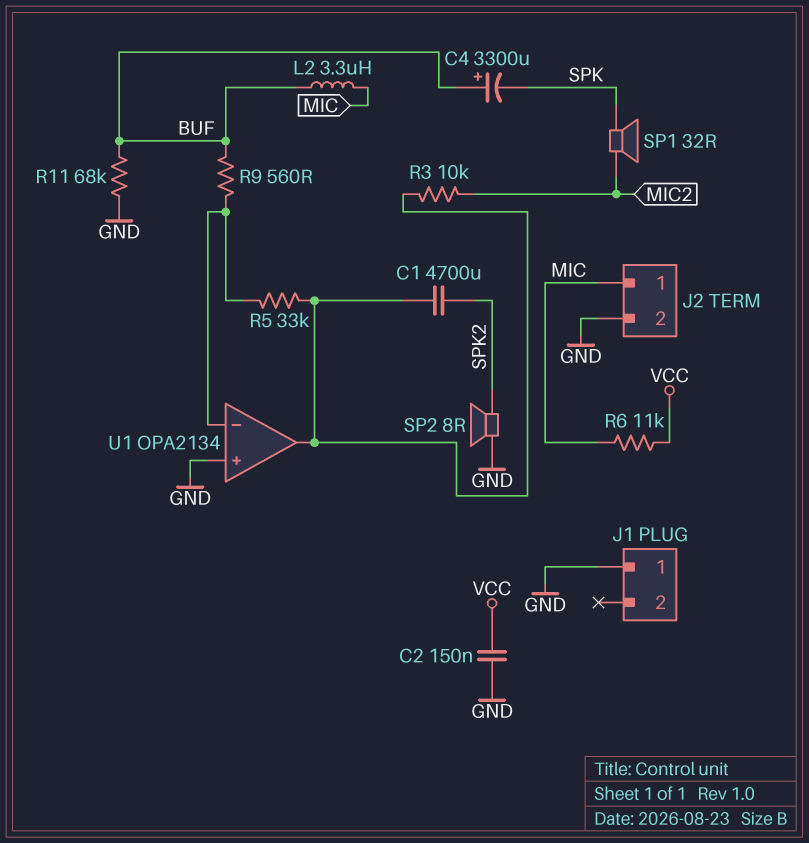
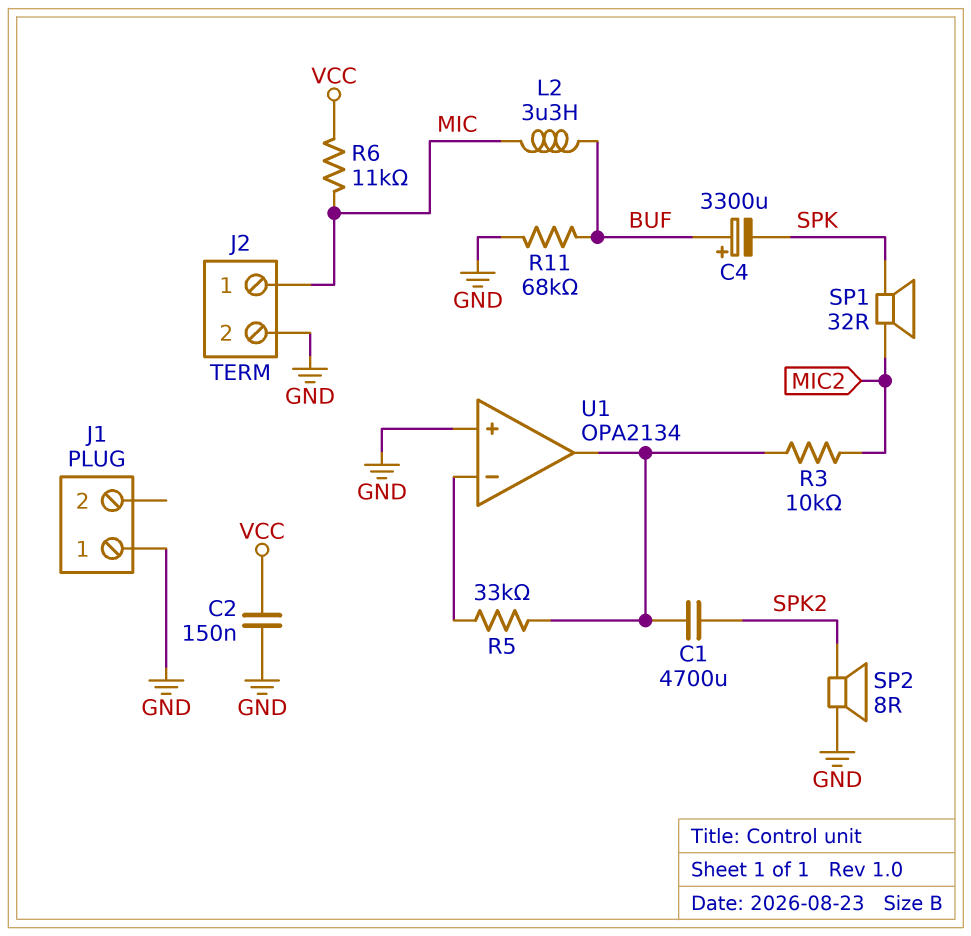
R9: 560 (BUF, U1/in-) -> none

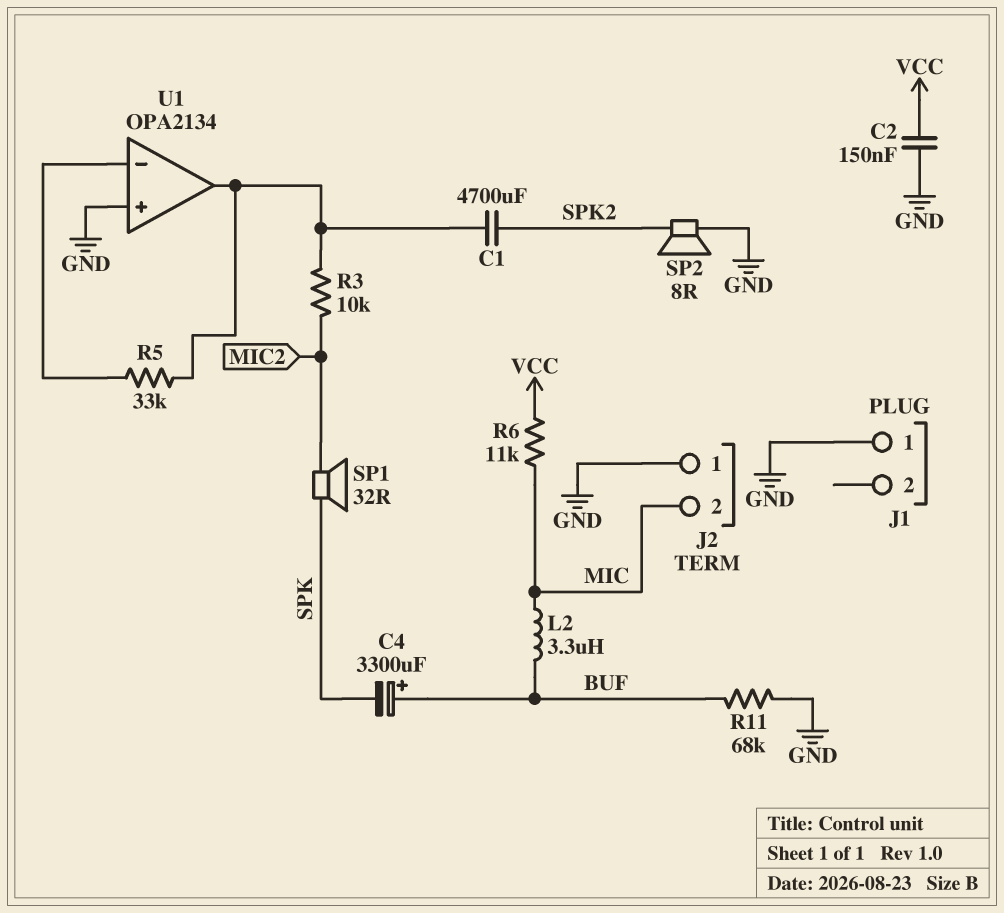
J2 pin 1: MIC -> GND
J2 pin 2: GND -> MIC

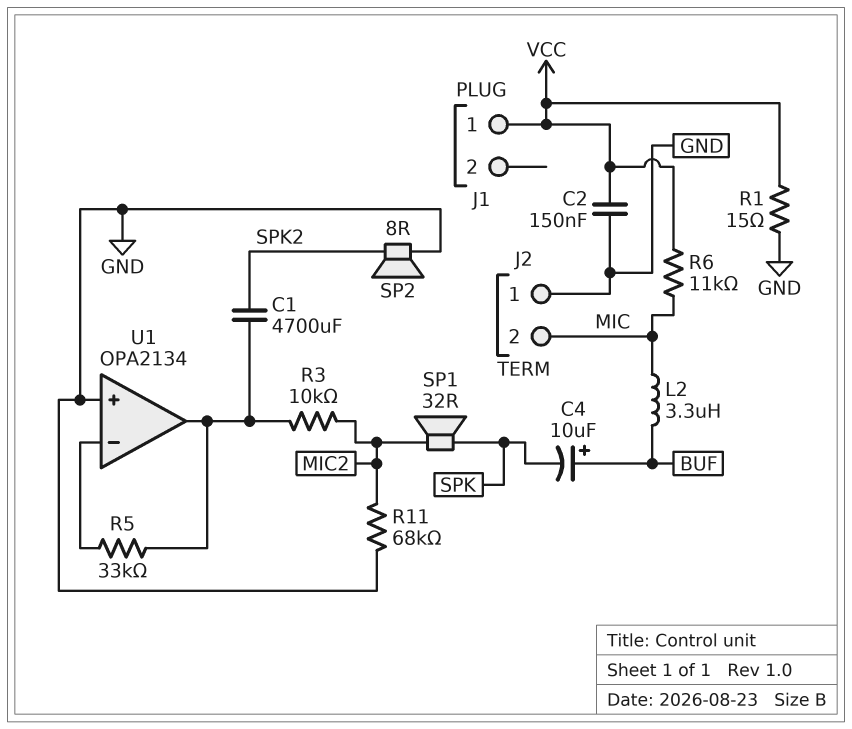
C4: 3300uF (plus BUF, minus SPK) -> 10uF (plus BUF, minus SPK)
J1 pin 1: GND -> VCC
R1: none -> 15 (GND, VCC)
R11: 68k (BUF, GND) -> 68k (GND, MIC2)

